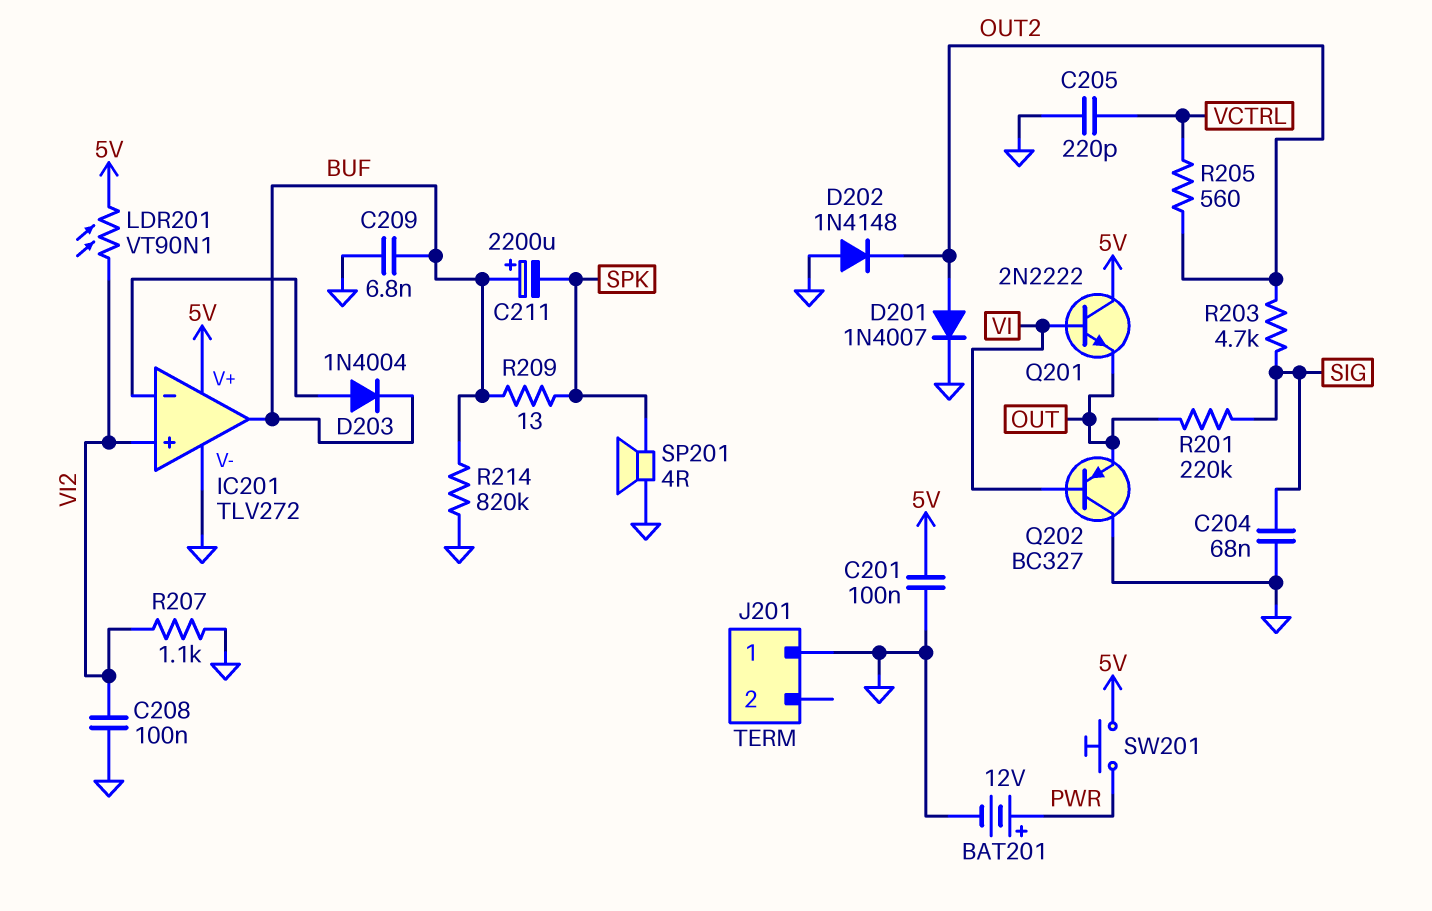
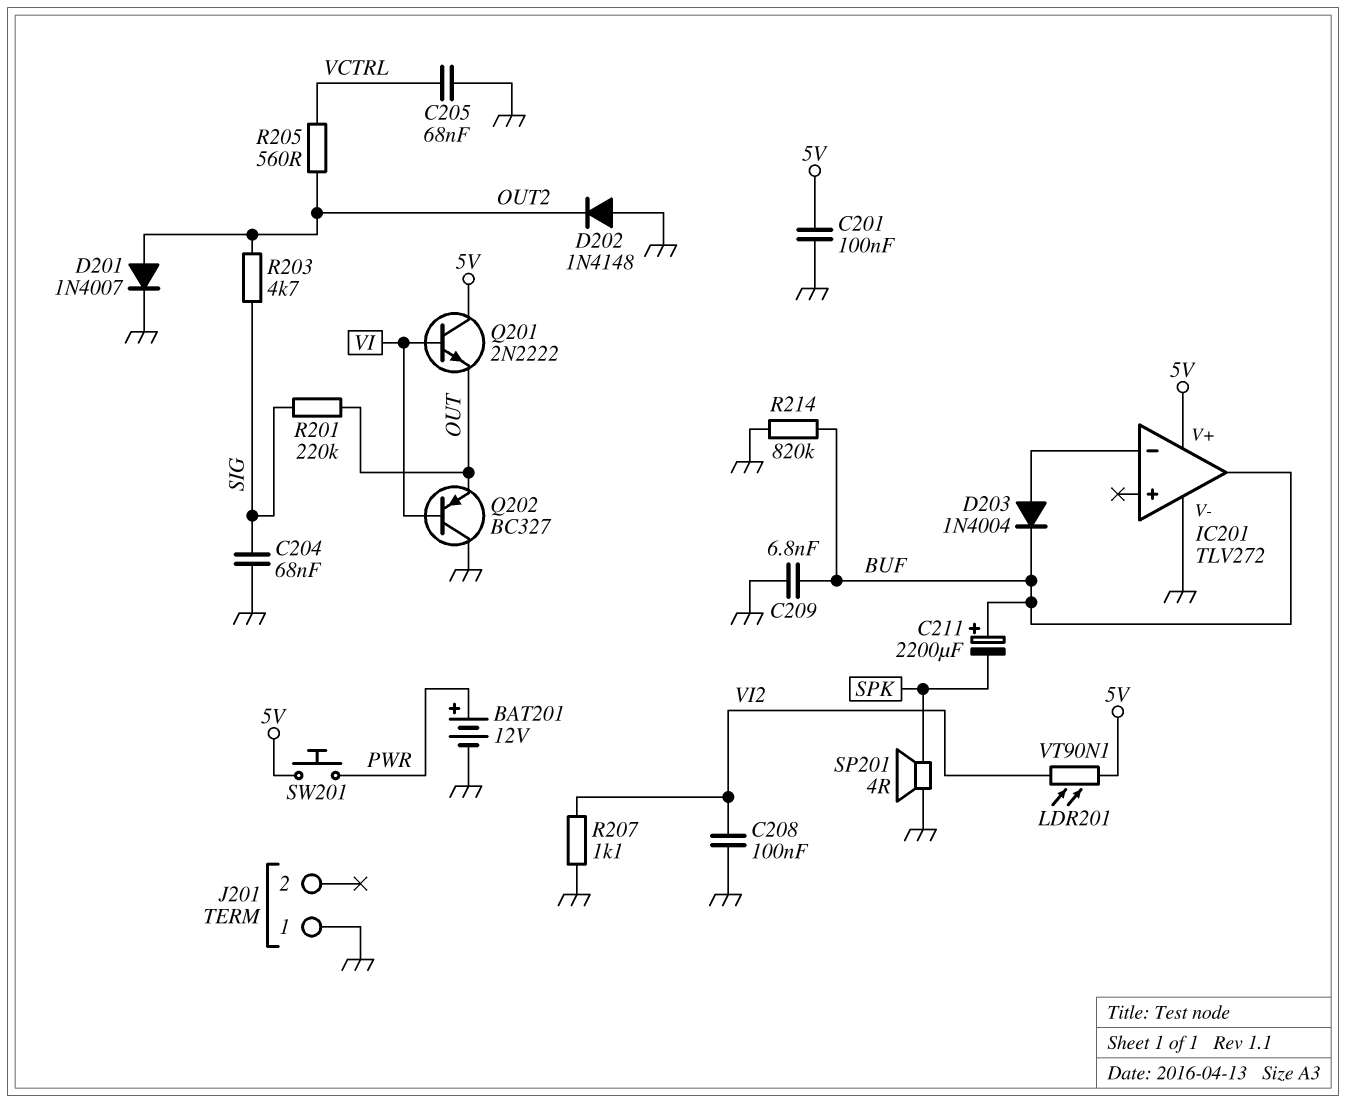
C205: 220pF (GND, VCTRL) -> 68nF (GND, VCTRL)
IC201 pin in+: VI2 -> none
R209: 13 (BUF, SPK) -> none

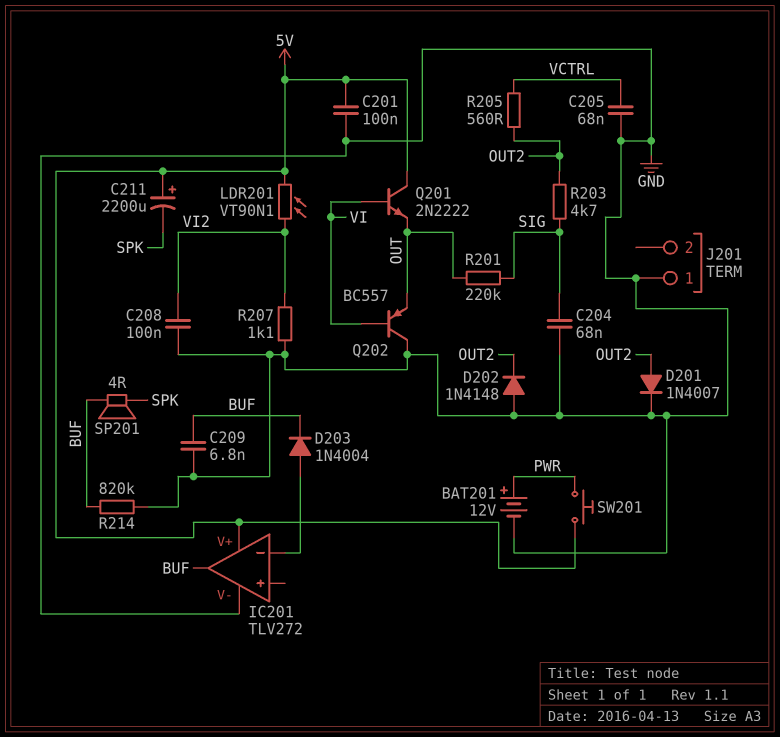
C211: 2200uF (plus BUF, minus SPK) -> 2200uF (plus 5V, minus SPK)
Q202: PNP BC327 (B VI, C GND, E OUT) -> PNP BC557 (B VI, C GND, E OUT)
SP201: speaker 4R (GND, SPK) -> speaker 4R (BUF, SPK)

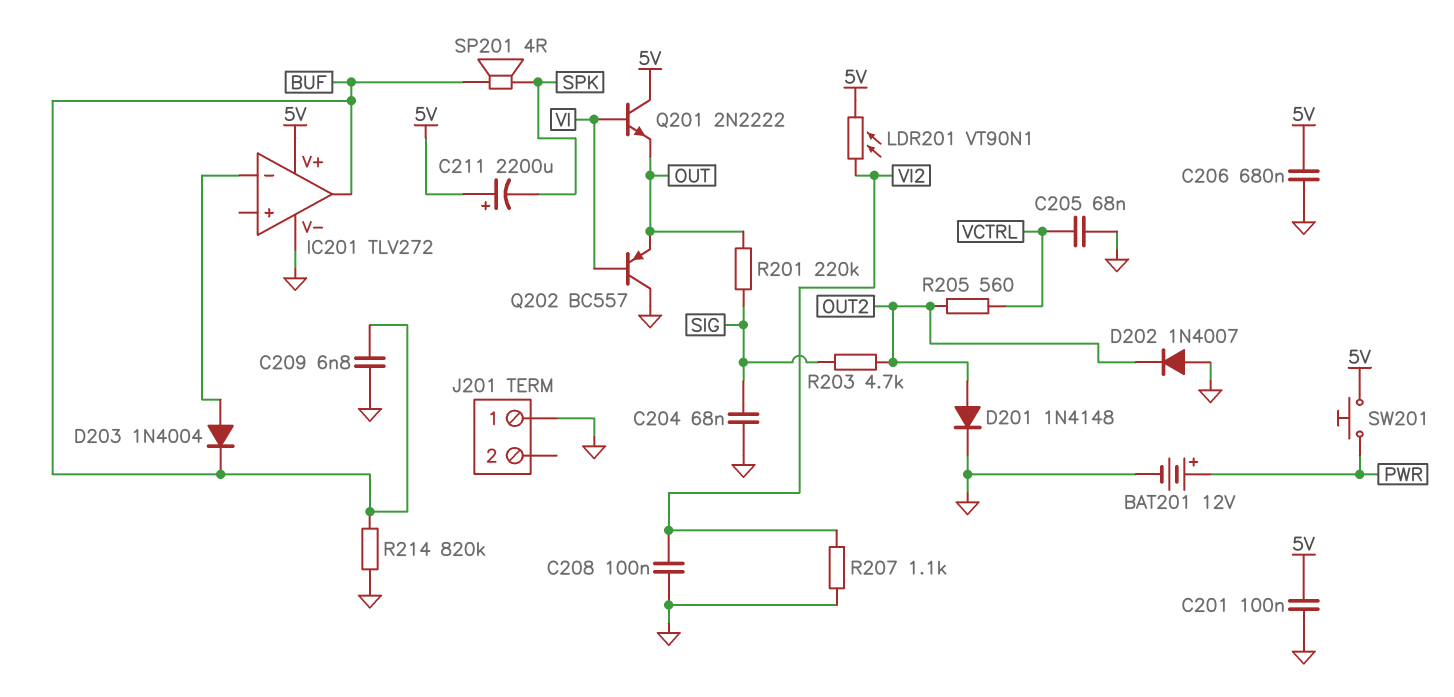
C206: none -> 680nF (5V, GND)
D201: diode 1N4007 (A OUT2, K GND) -> diode 1N4148 (A OUT2, K GND)
D202: diode 1N4148 (A GND, K OUT2) -> diode 1N4007 (A GND, K OUT2)

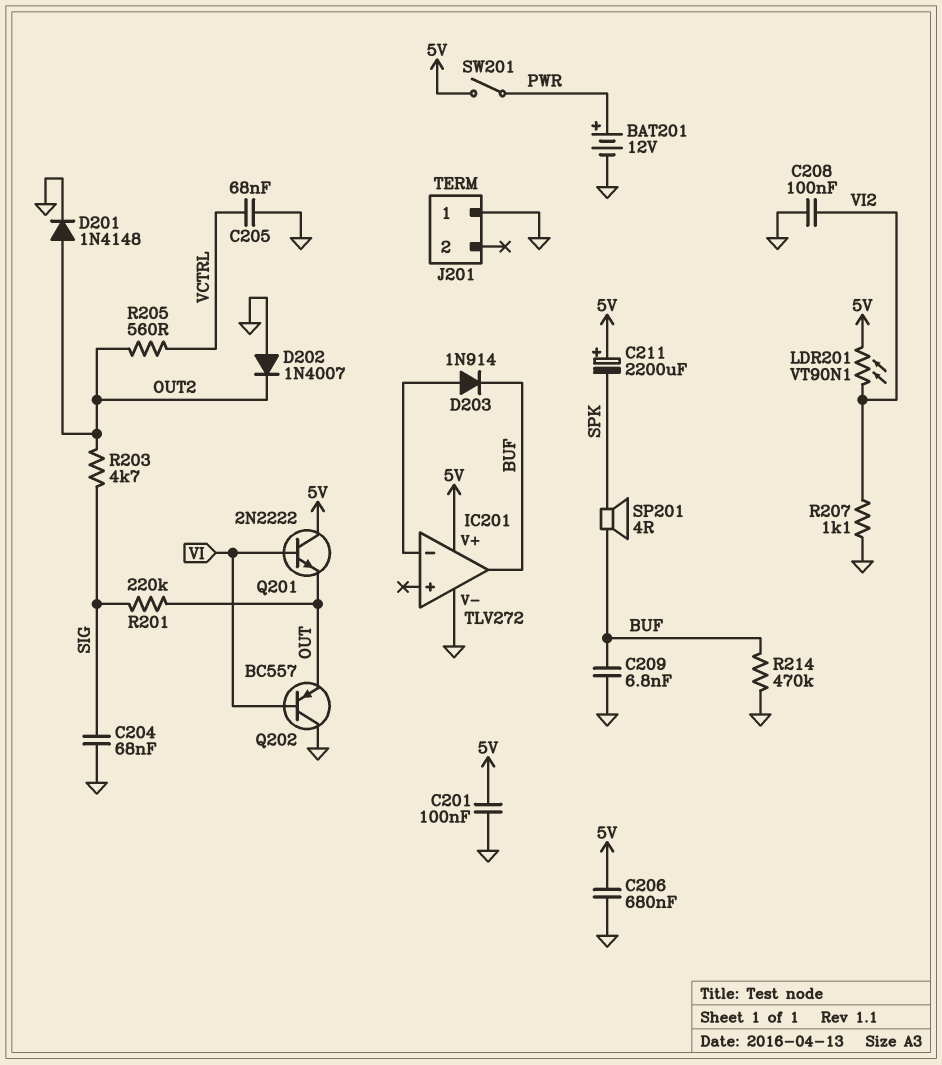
D203: diode 1N4004 (A IC201/in-, K BUF) -> diode 1N914 (A IC201/in-, K BUF)
R214: 820k (BUF, GND) -> 470k (BUF, GND)
SW201: button (5V, PWR) -> switch (5V, PWR)

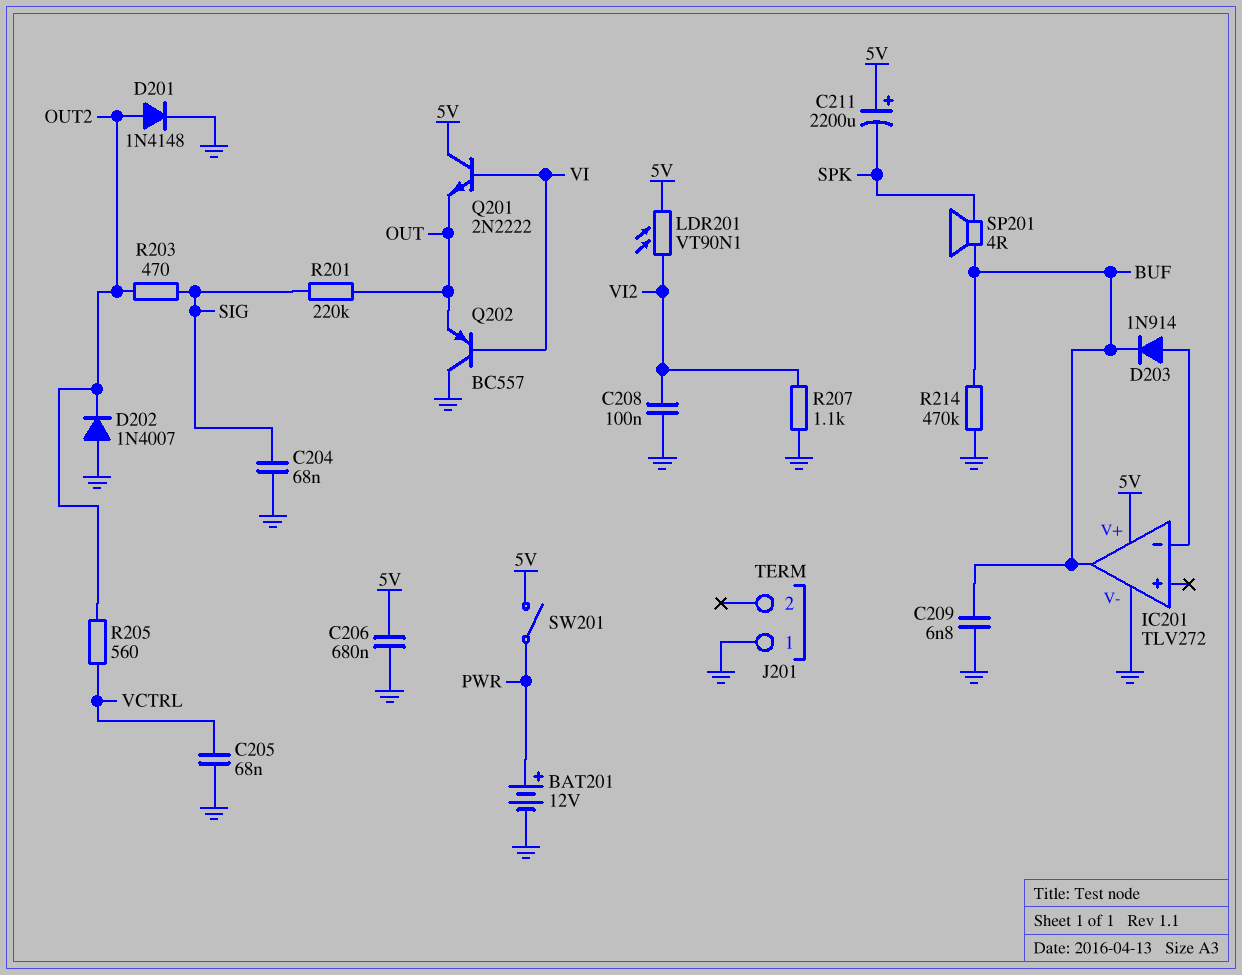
C201: 100nF (5V, GND) -> none
R203: 4.7k (OUT2, SIG) -> 470 (OUT2, SIG)

